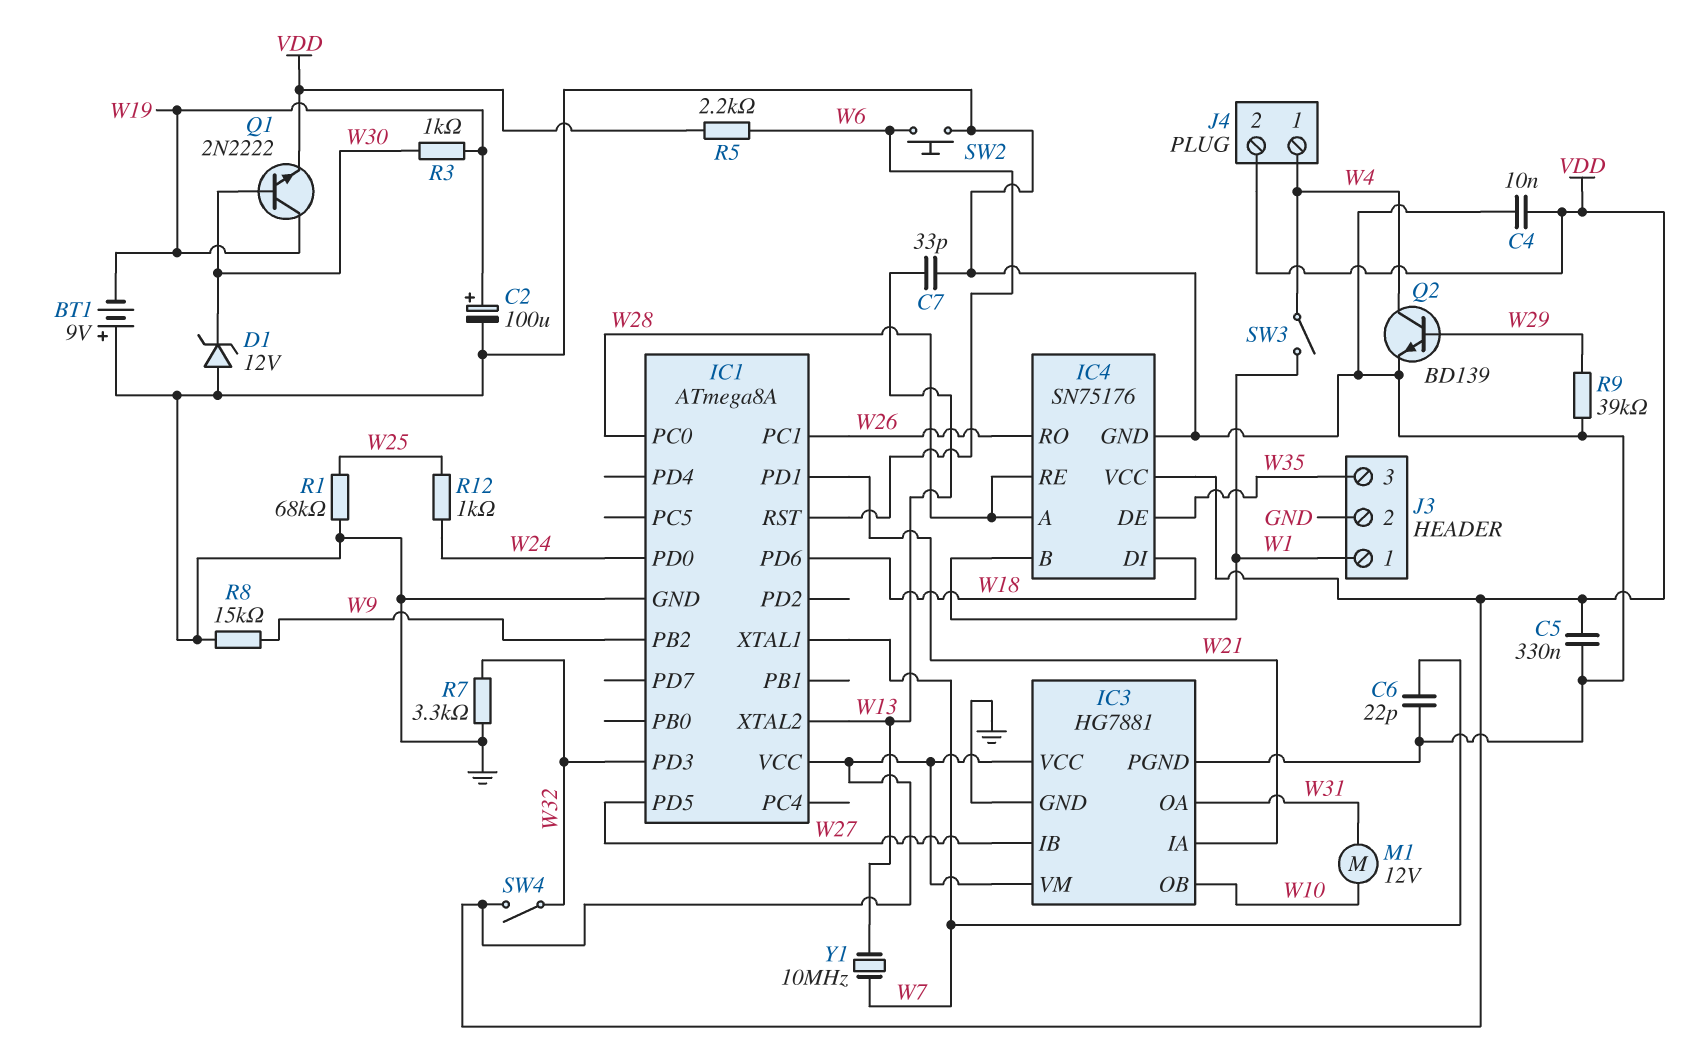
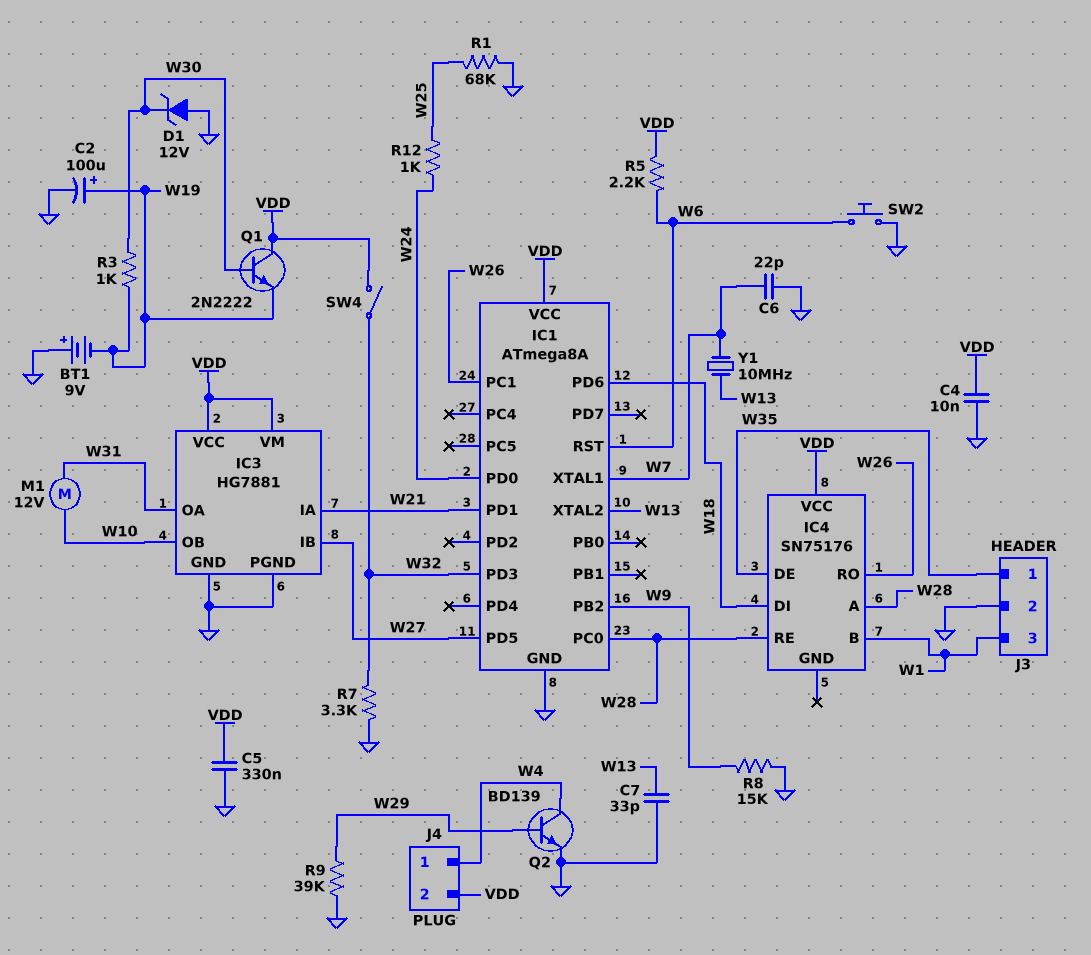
IC4 pin GND: GND -> none
J3 pin 1: W1 -> W35
J3 pin 3: W35 -> W1
Q1: NPN 2N2222 (B W30, C W19, E VDD) -> NPN 2N2222 (B W30, C VDD, E W19)
SW3: switch (W1, W4) -> none

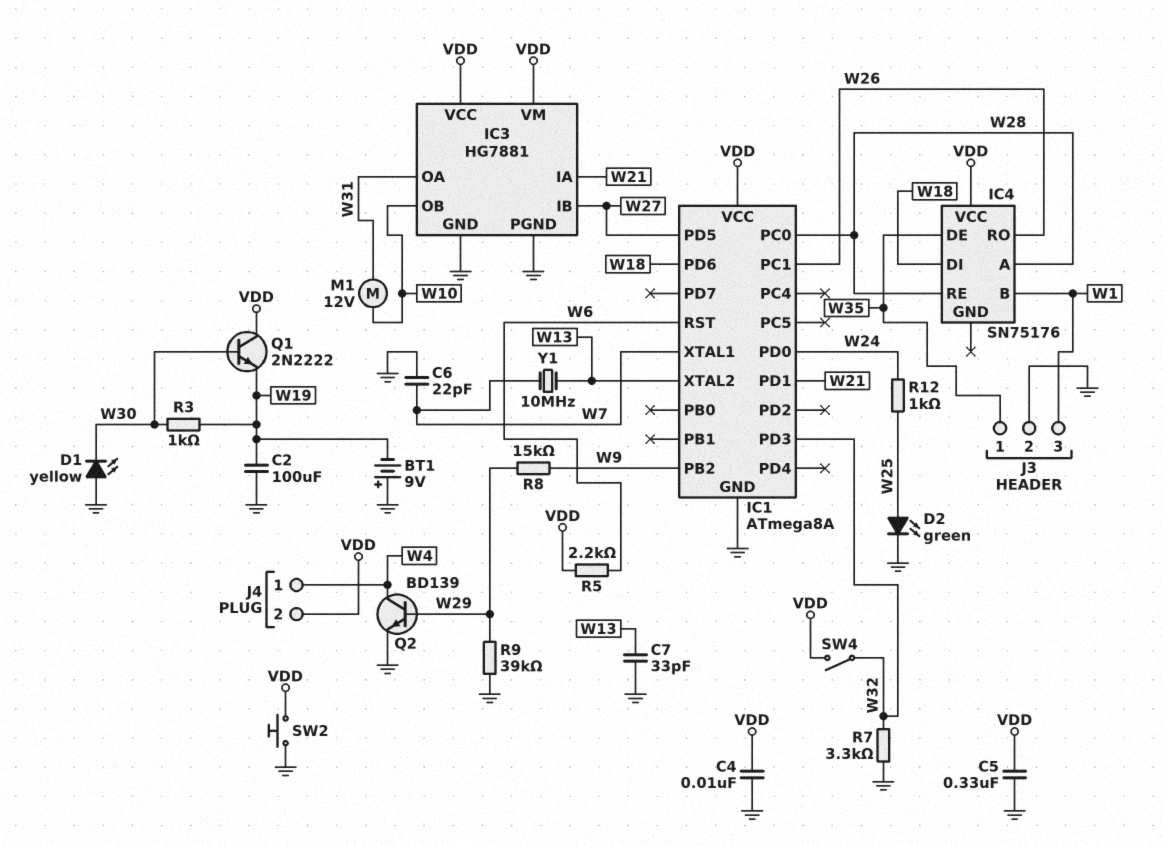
C2: 100uF (plus W19, minus GND) -> 100uF (GND, W19)
D1: zener 12V (A GND, K W30) -> LED yellow (A GND, K W30)
D2: none -> LED green (A W25, K GND)
R1: 68k (GND, W25) -> none
R8: 15k (GND, W9) -> 15k (W9, W29)
SW2: button (GND, W6) -> button (GND, VDD)

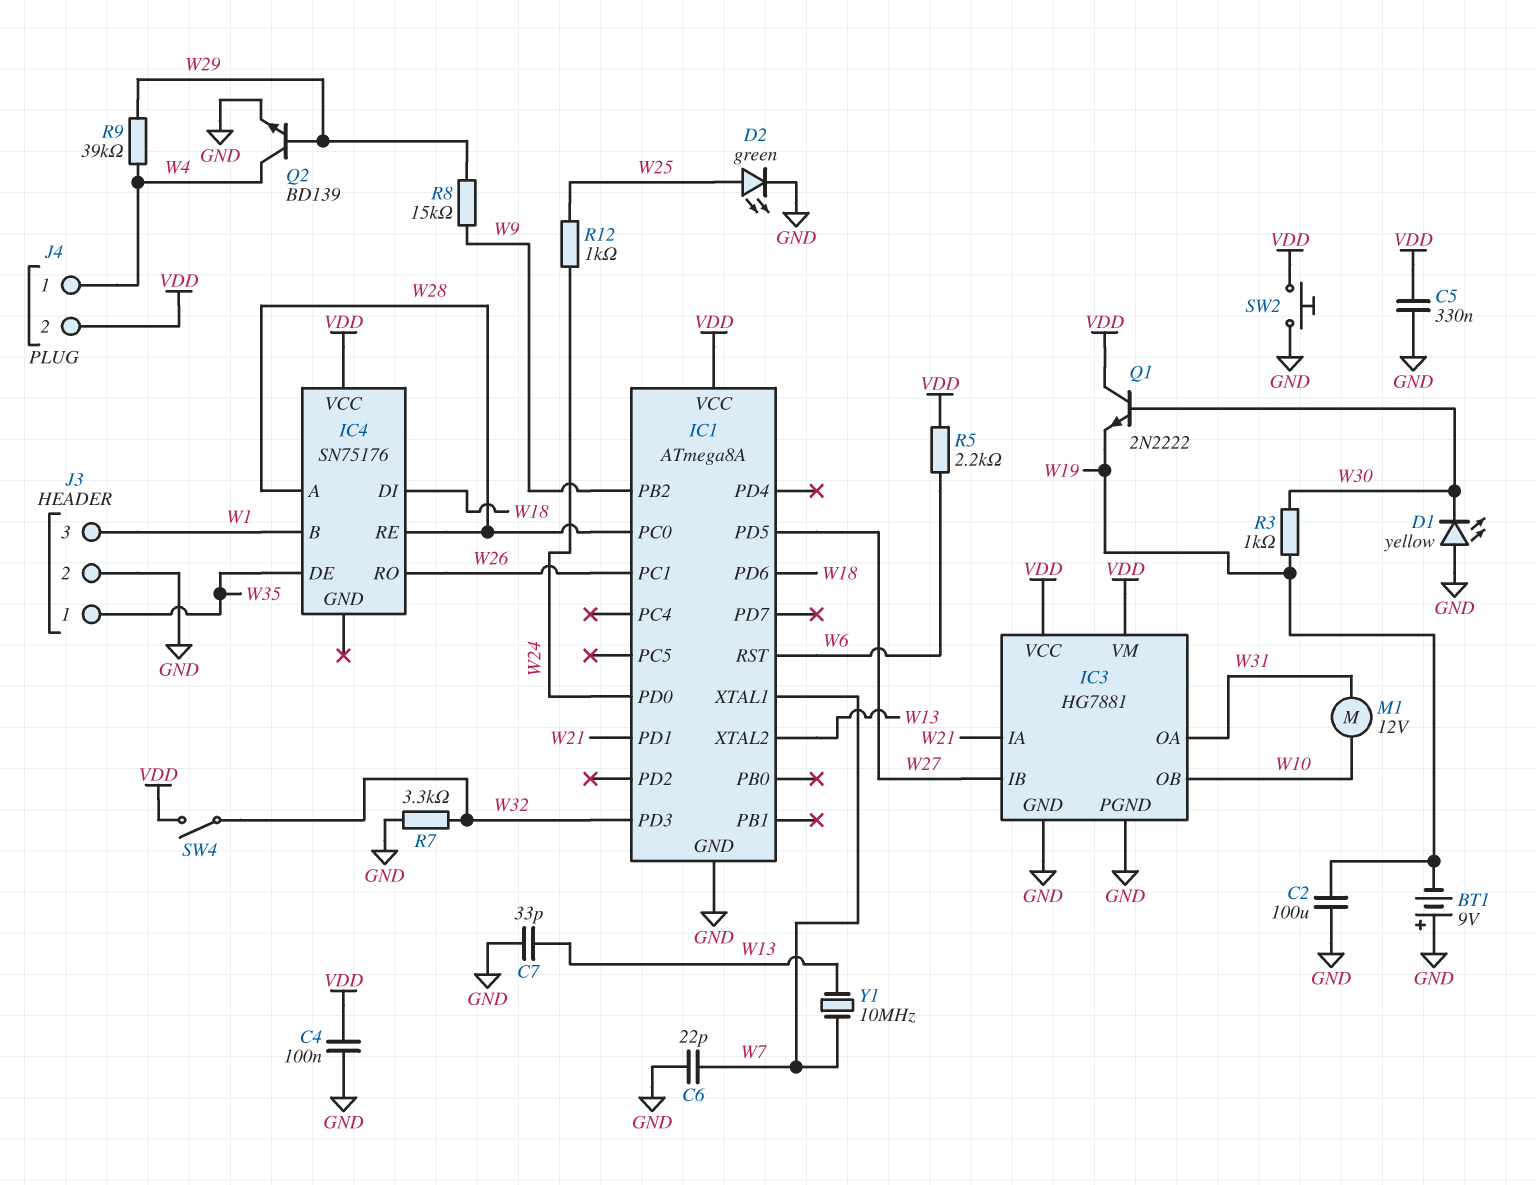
C4: 10nF (GND, VDD) -> 100nF (GND, VDD)
R9: 39k (GND, W29) -> 39k (W4, W29)

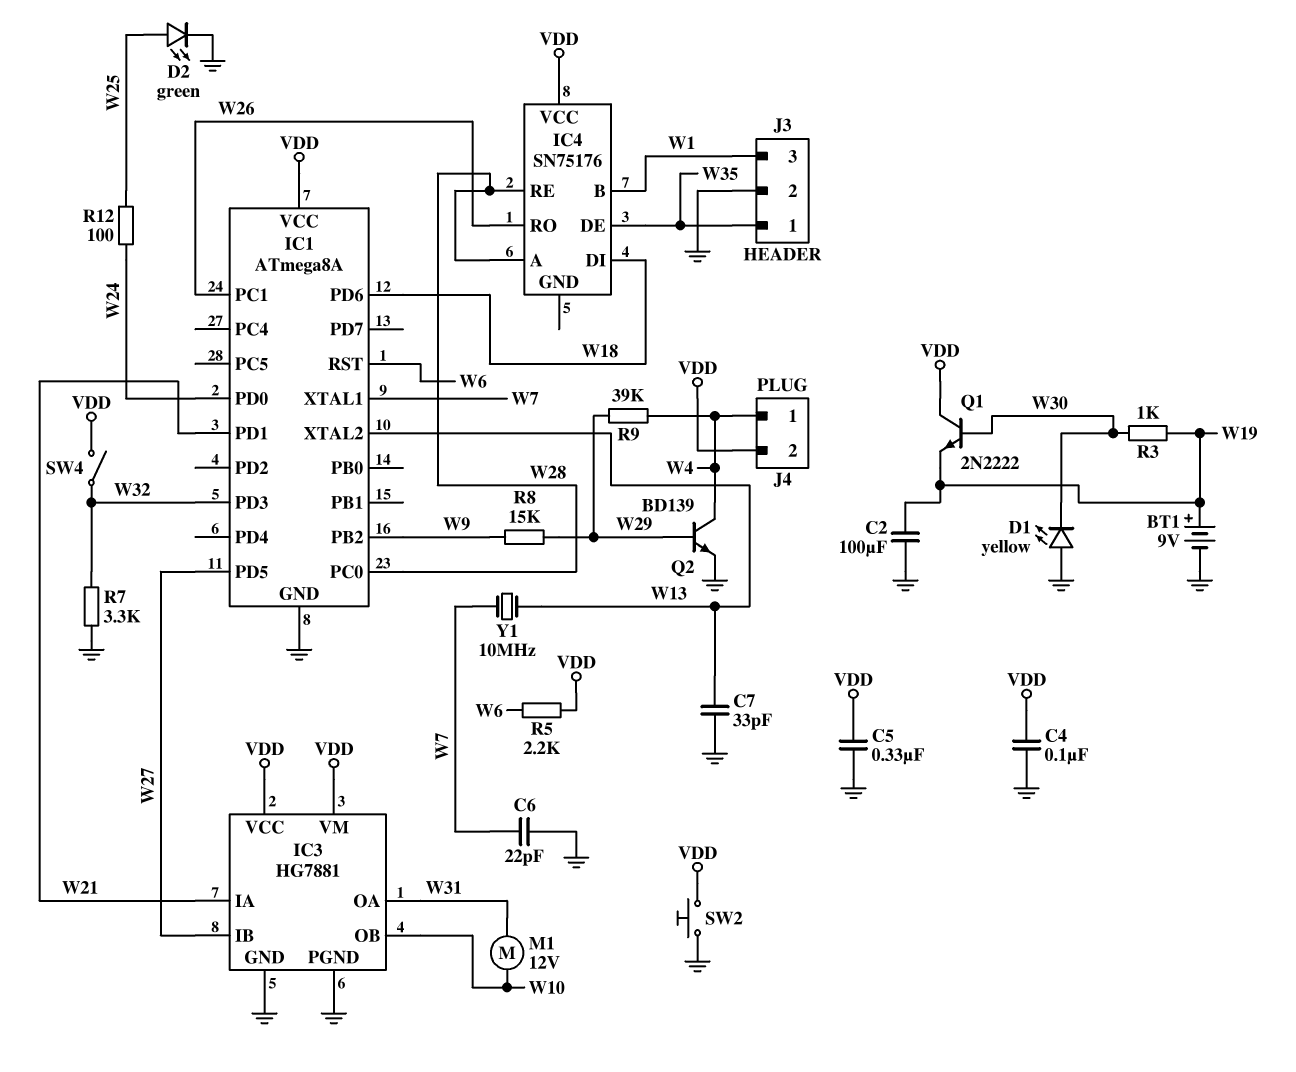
BT1: 9V (plus GND, minus W19) -> 9V (plus W19, minus GND)
R12: 1k (W24, W25) -> 100 (W24, W25)

